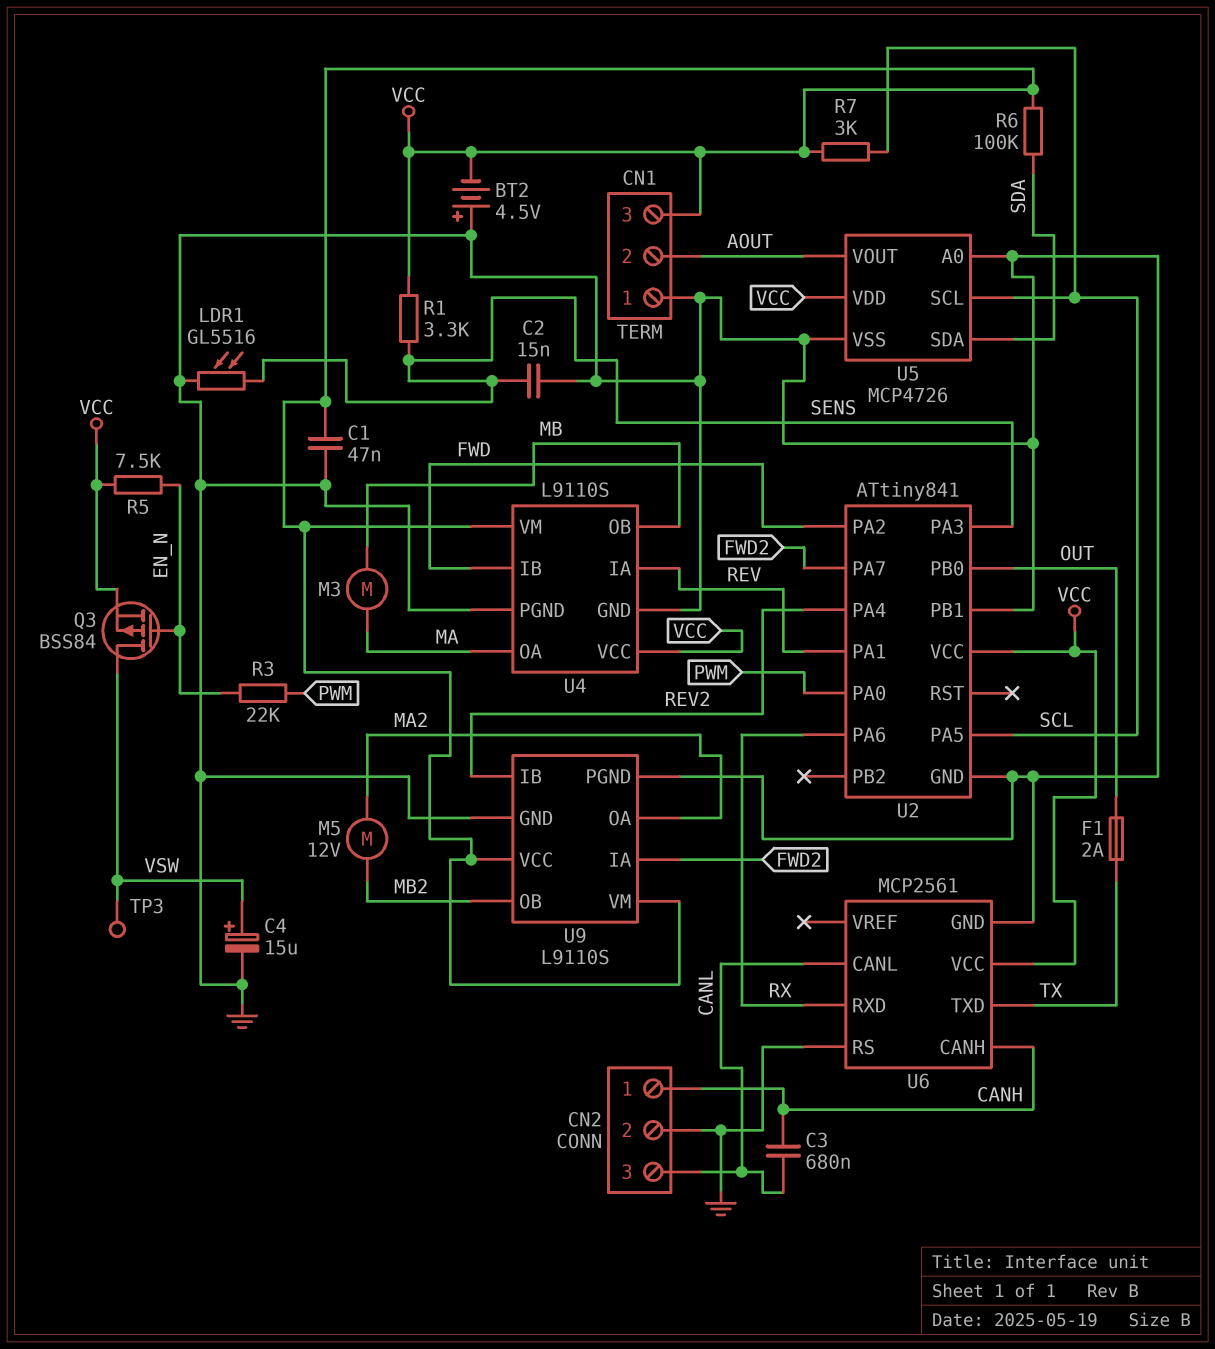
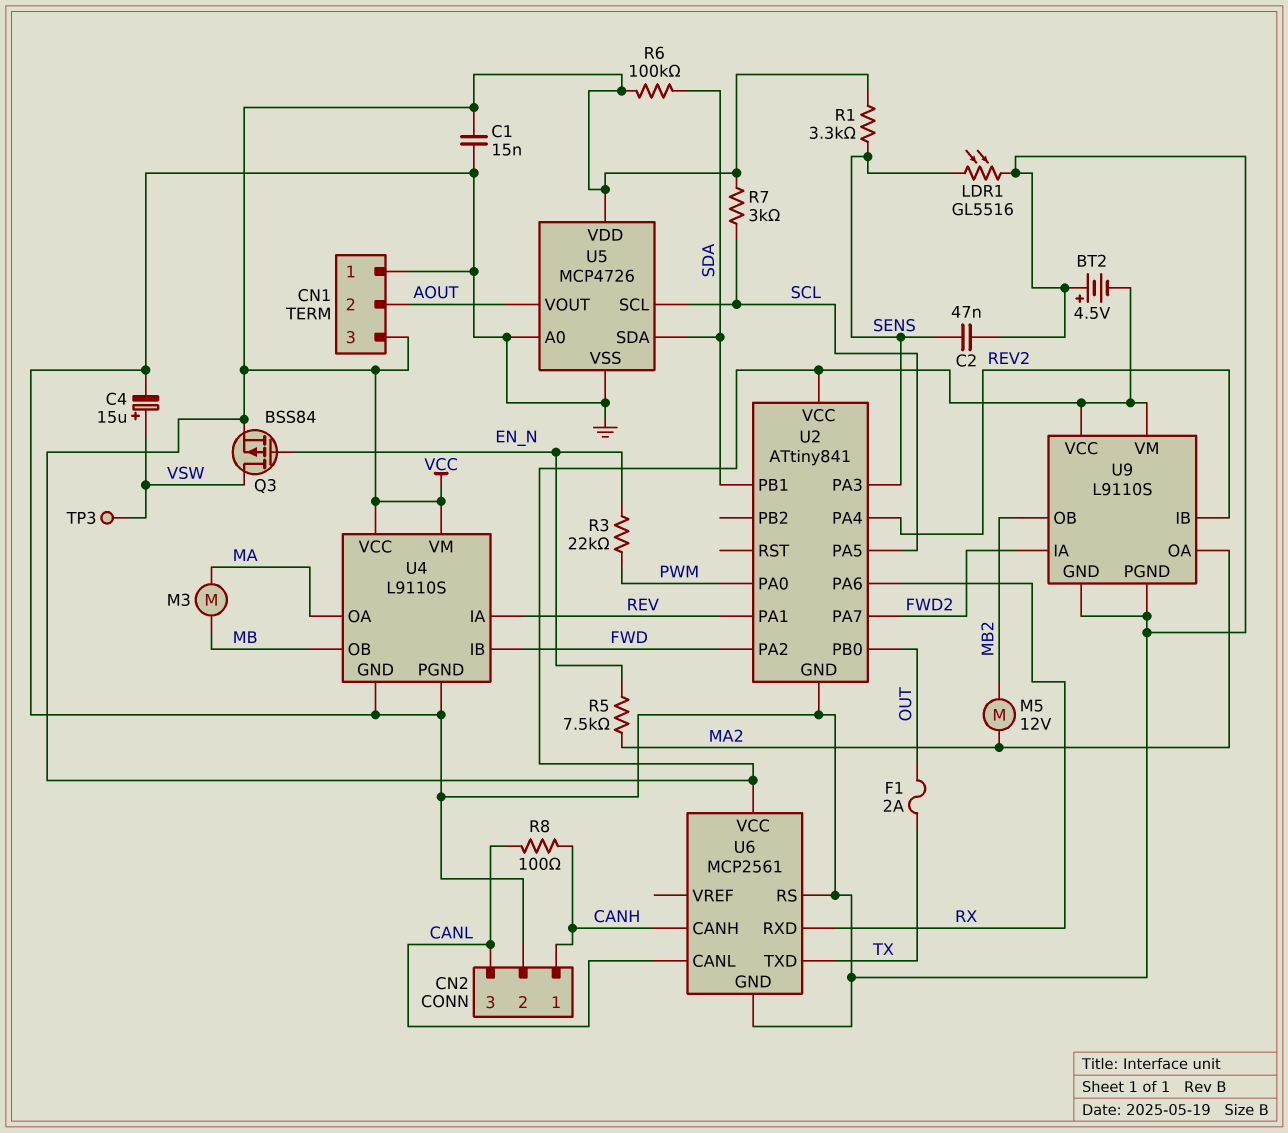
C1: 47nF (GND, VCC) -> 15nF (GND, VCC)
C2: 15nF (GND, SENS) -> 47nF (GND, SENS)
C3: 680nF (CANH, CANL) -> none
R5: 7.5k (EN_N, VCC) -> 7.5k (EN_N, MA2)
R8: none -> 100 (CANH, CANL)
U2 pin PB1: GND -> SDA

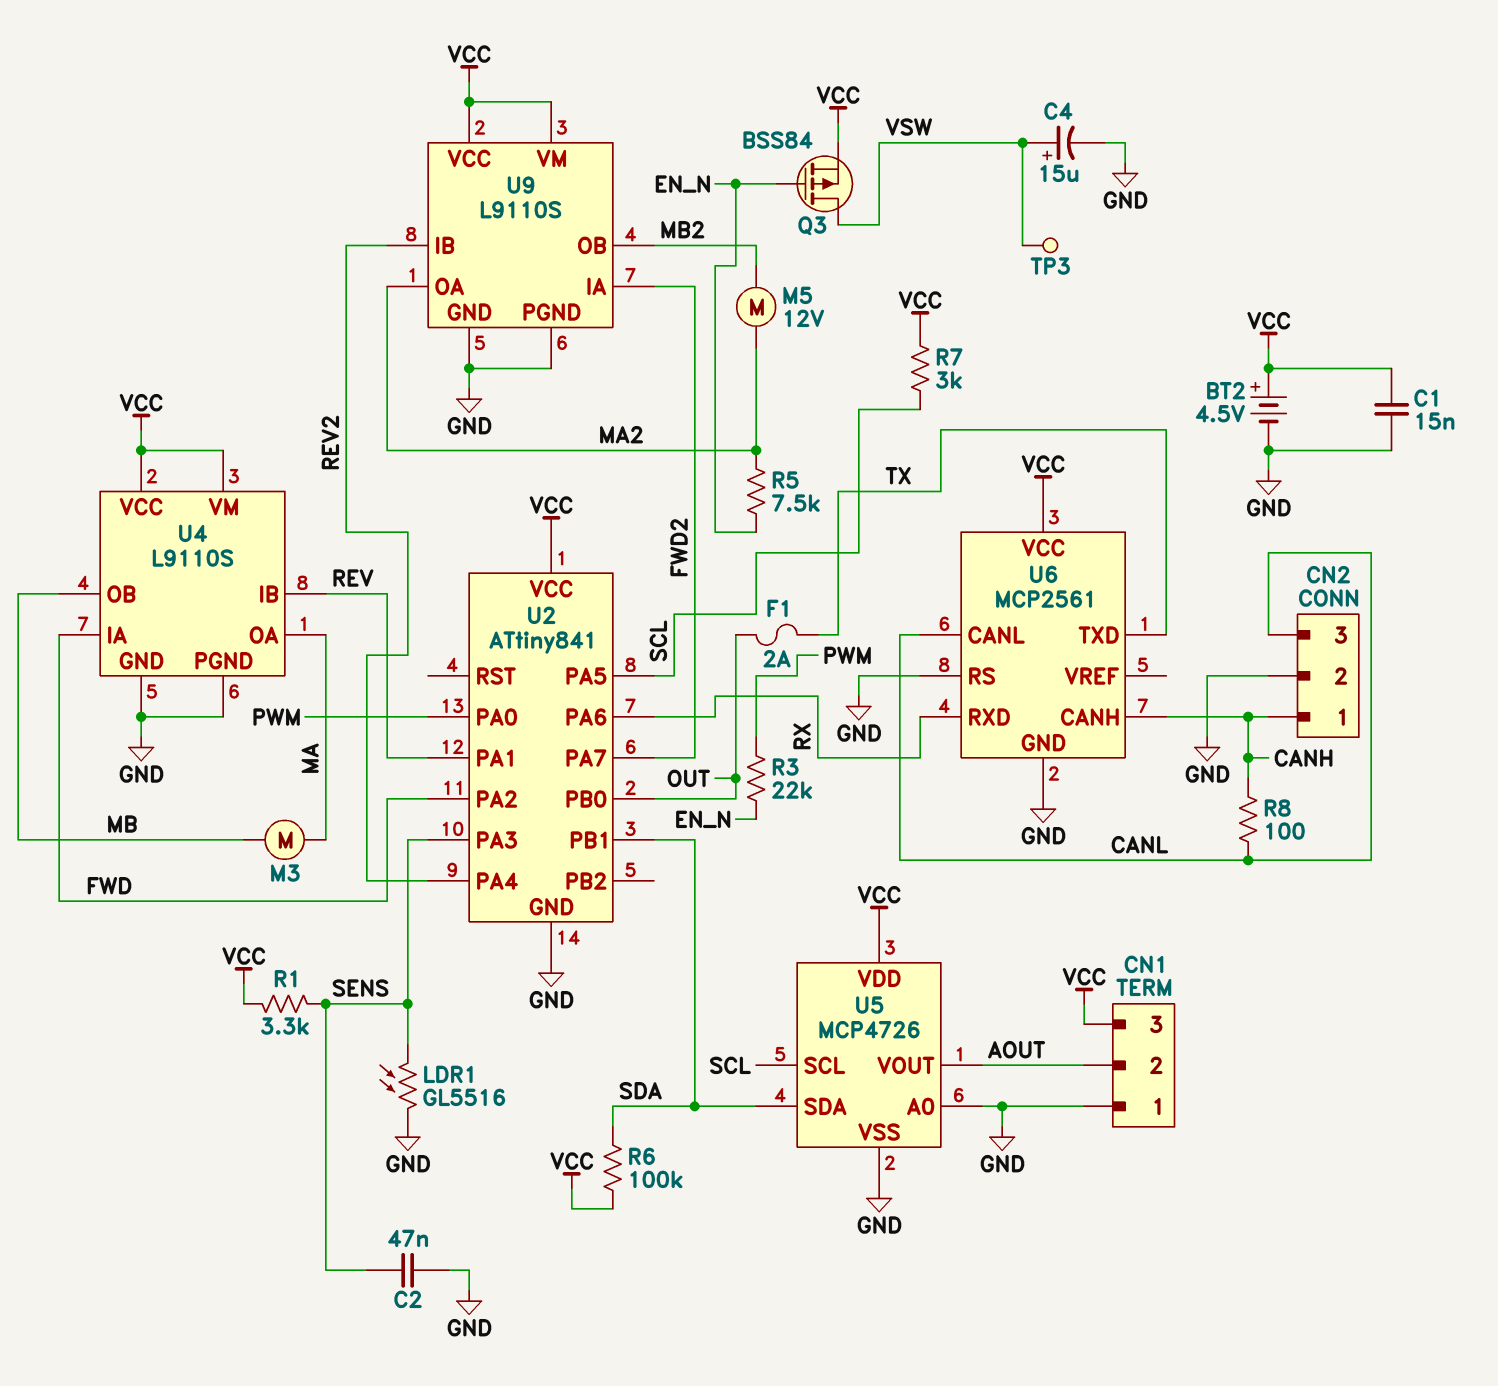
BT2: 4.5V (plus GND, minus VCC) -> 4.5V (plus VCC, minus GND)
U4 pin IA: REV -> FWD
U4 pin IB: FWD -> REV

